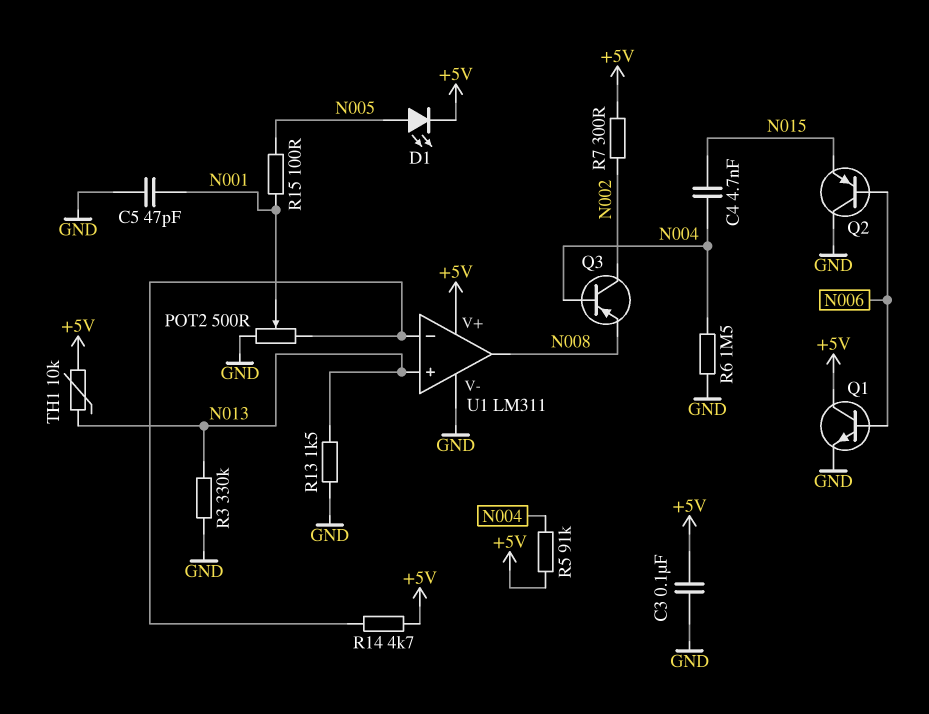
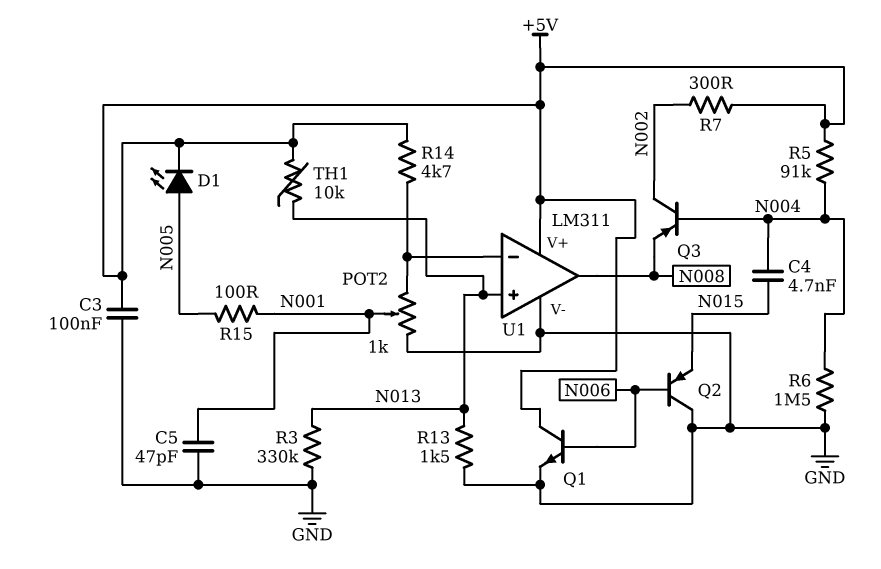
POT2: 500 (GND, U1/in-, wiper N001) -> 1k (GND, U1/in-, wiper N001)

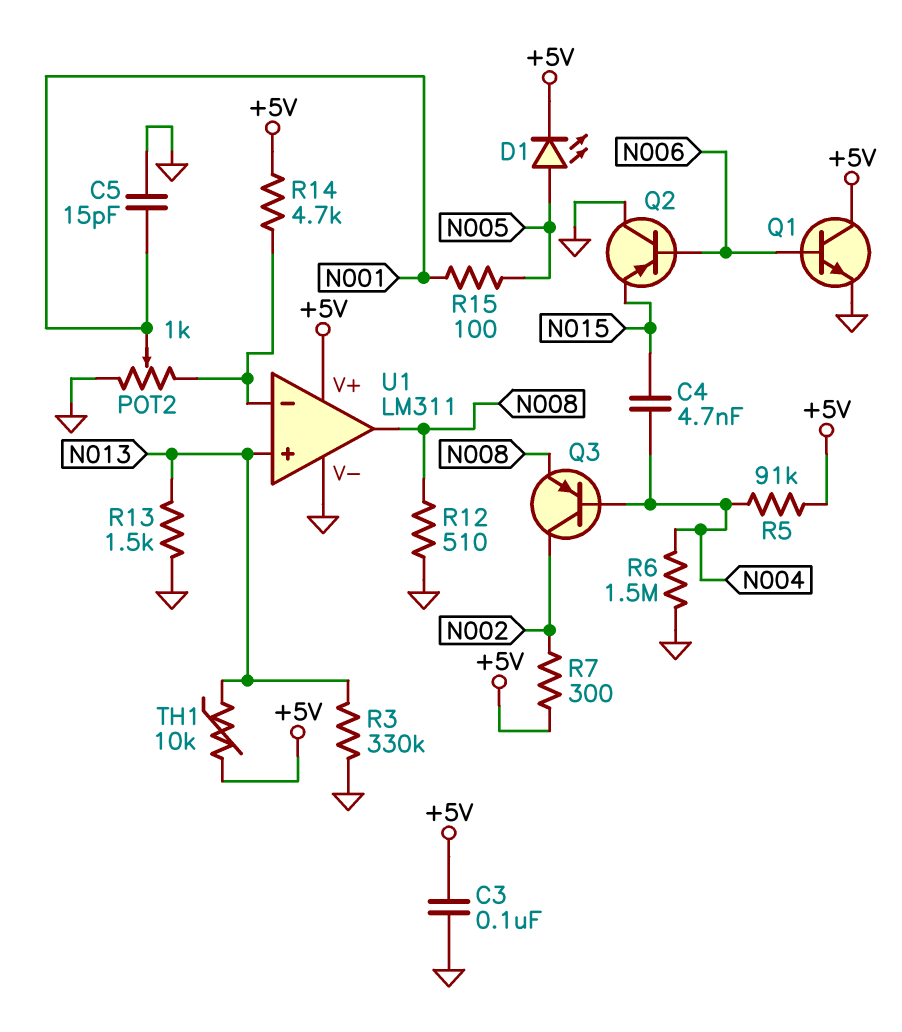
C5: 47pF (GND, N001) -> 15pF (GND, N001)
R12: none -> 510 (GND, N008)

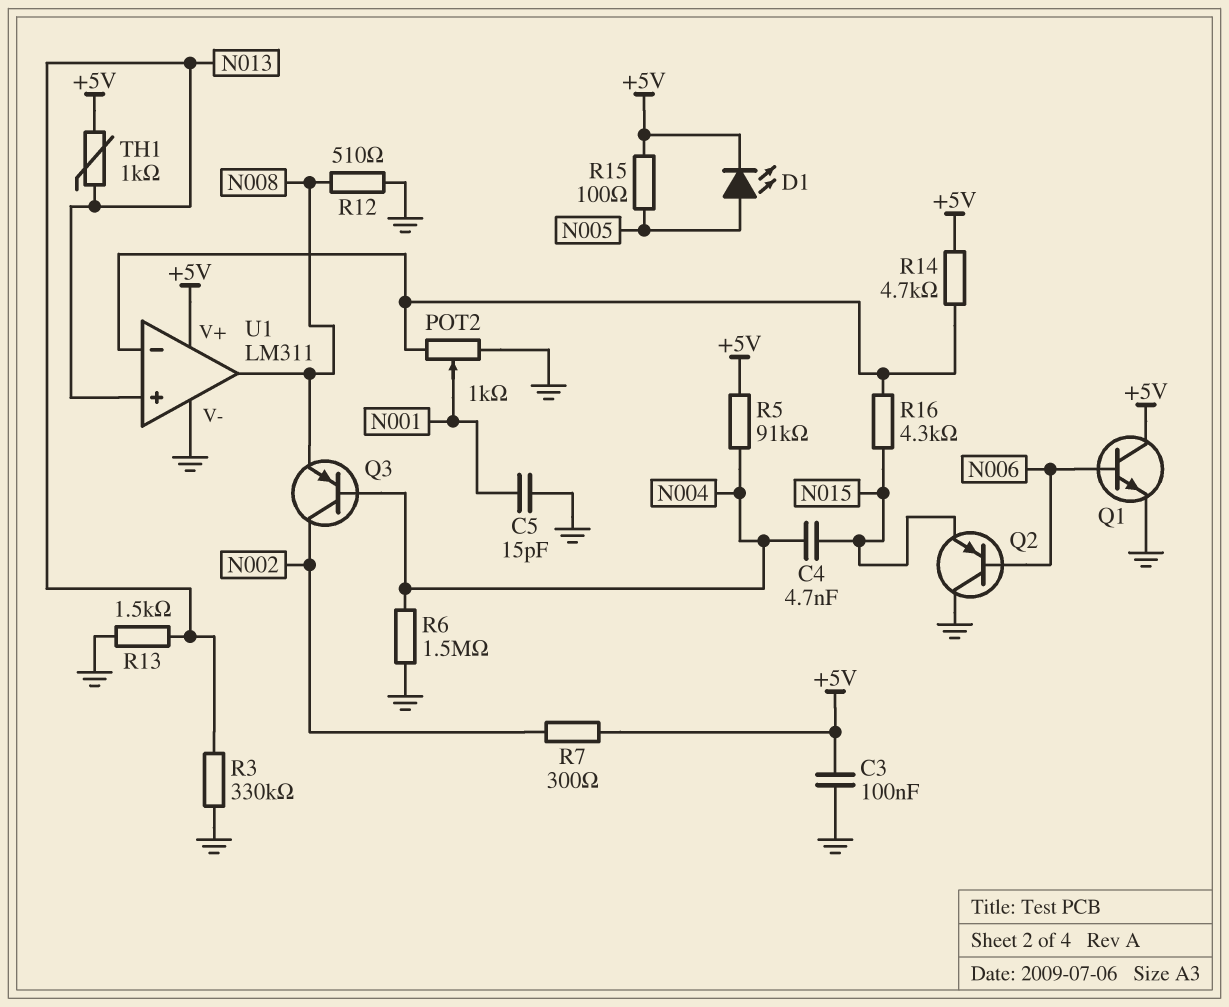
R15: 100 (N001, N005) -> 100 (+5V, N005)
R16: none -> 4.3k (N015, U1/in-)
TH1: 10k (+5V, N013) -> 1k (+5V, N013)

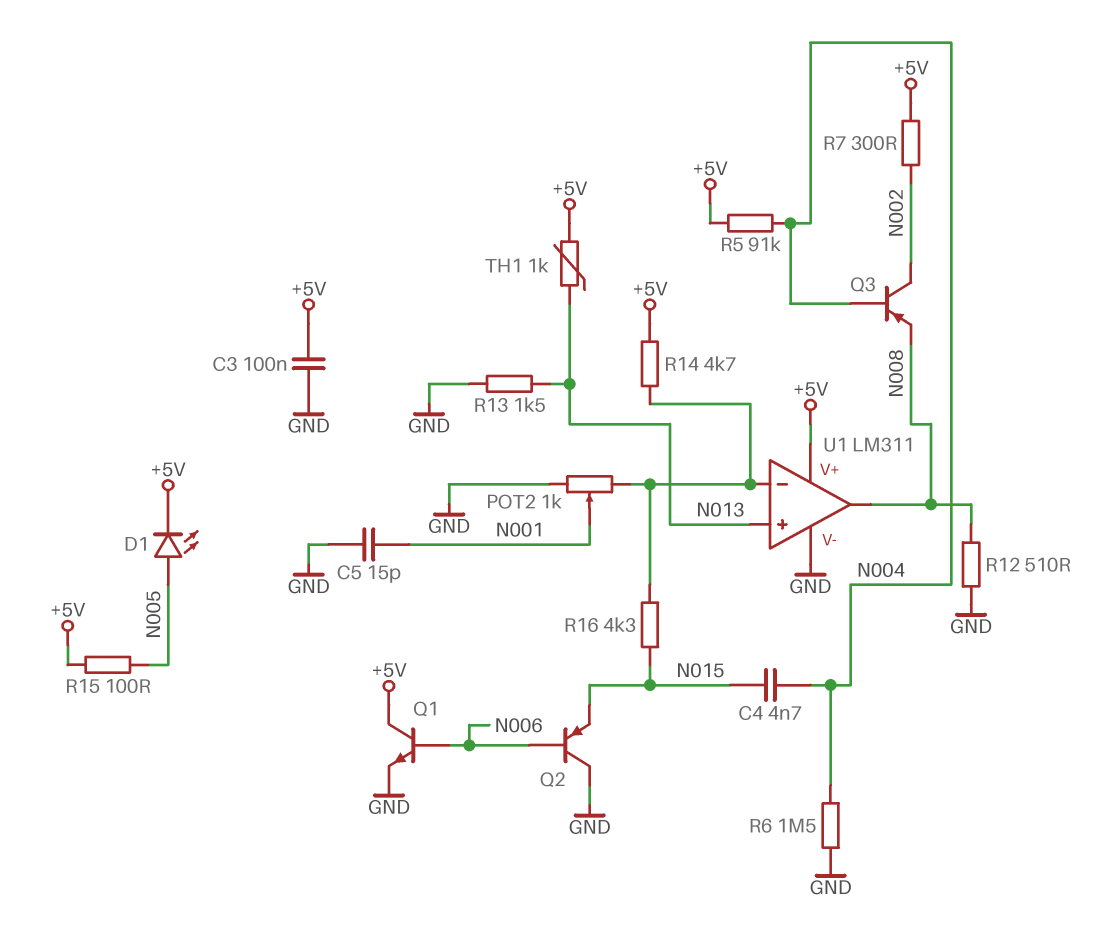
R3: 330k (GND, N013) -> none

